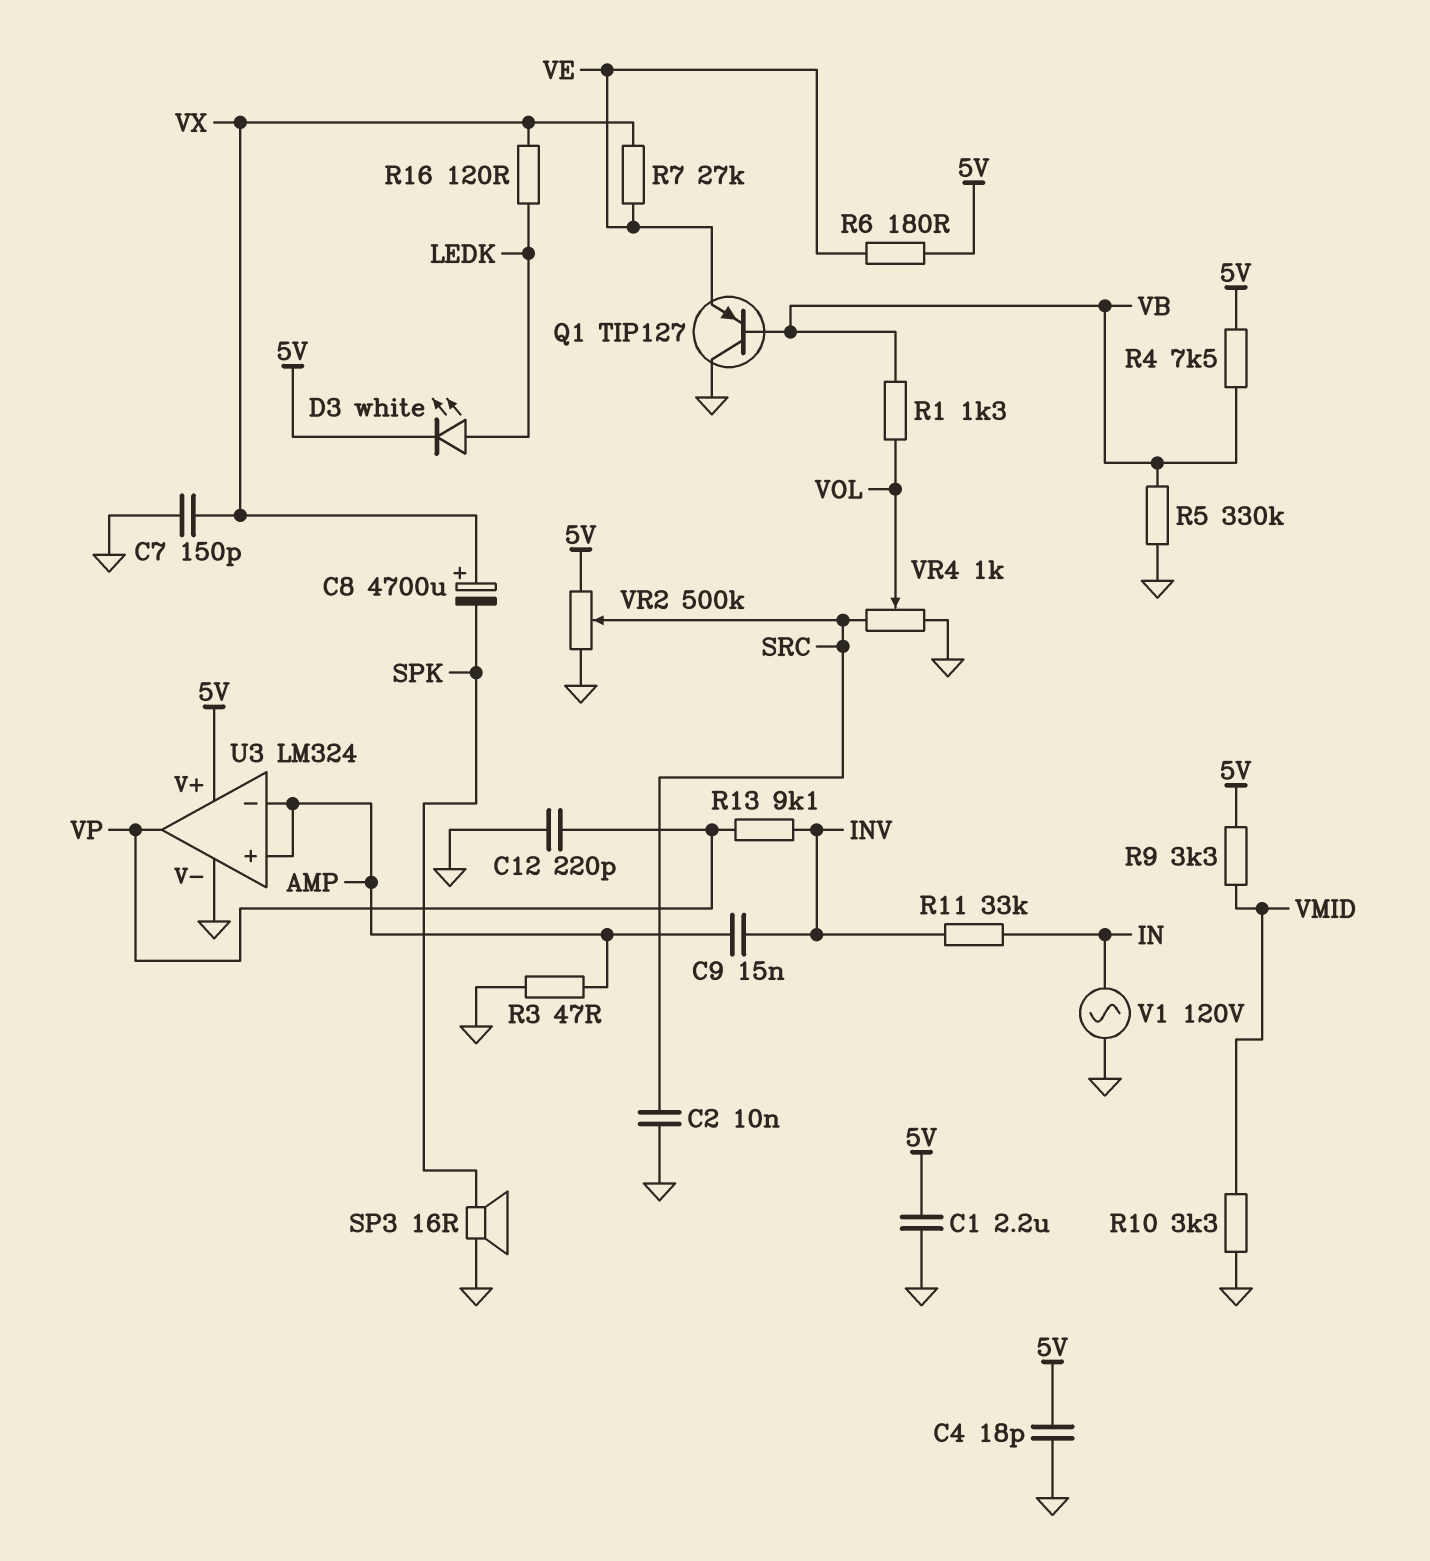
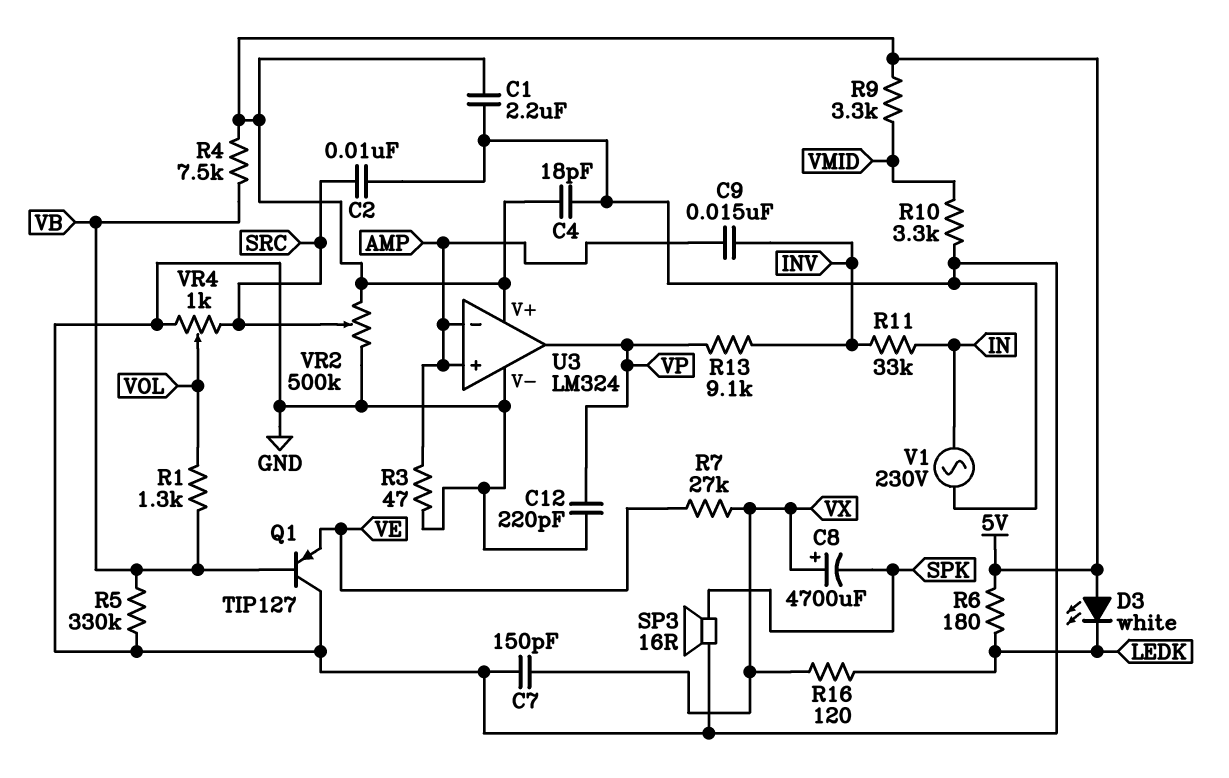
D3: LED white (A LEDK, K 5V) -> LED white (A 5V, K LEDK)
R6: 180 (5V, VE) -> 180 (5V, LEDK)
V1: AC 120V (GND, IN) -> AC 230V (GND, IN)

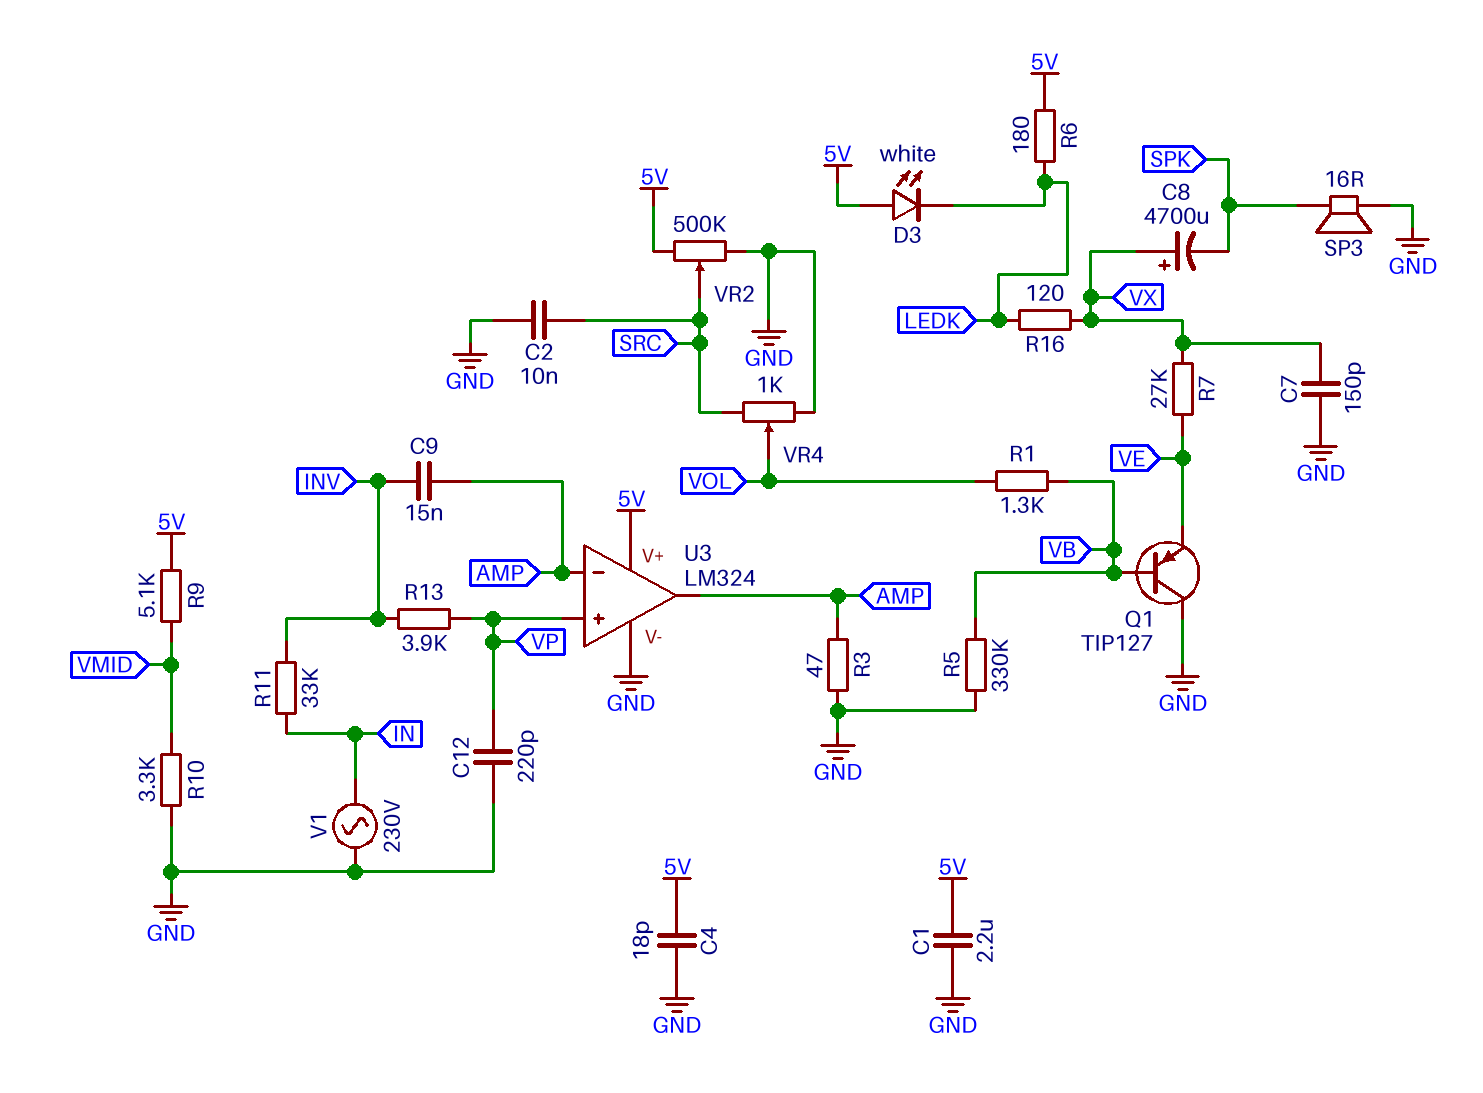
R4: 7.5k (5V, VB) -> none
R9: 3.3k (5V, VMID) -> 5.1k (5V, VMID)
R13: 9.1k (INV, VP) -> 3.9k (INV, VP)
U3 pin in+: AMP -> VP
U3 pin out: VP -> AMP

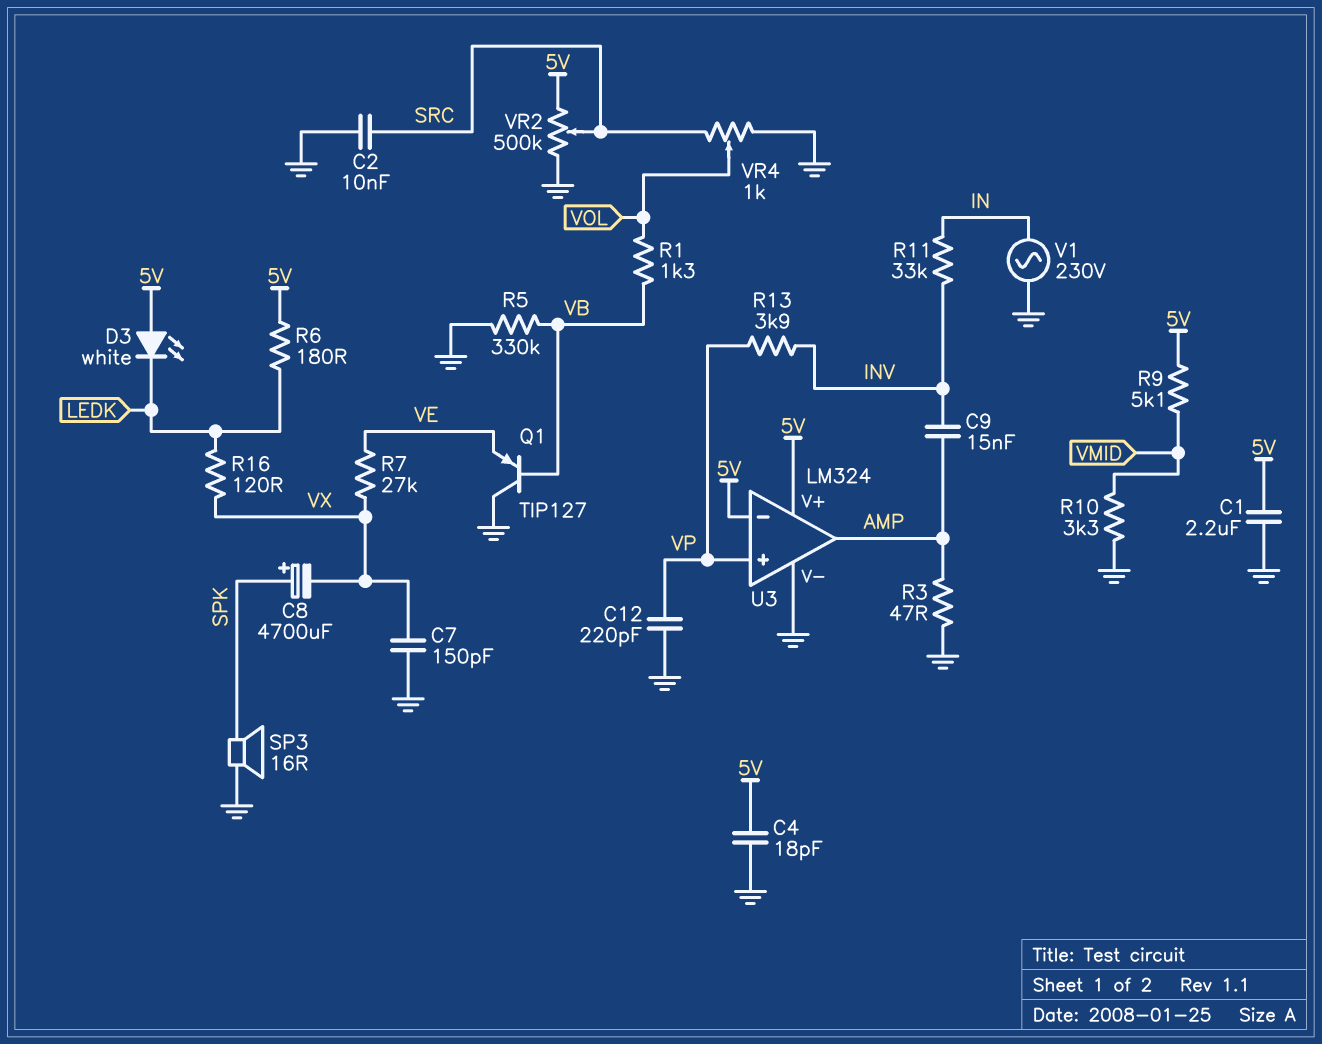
C8: 4700uF (plus VX, minus SPK) -> 4700uF (plus SPK, minus VX)
U3 pin in-: AMP -> 5V

